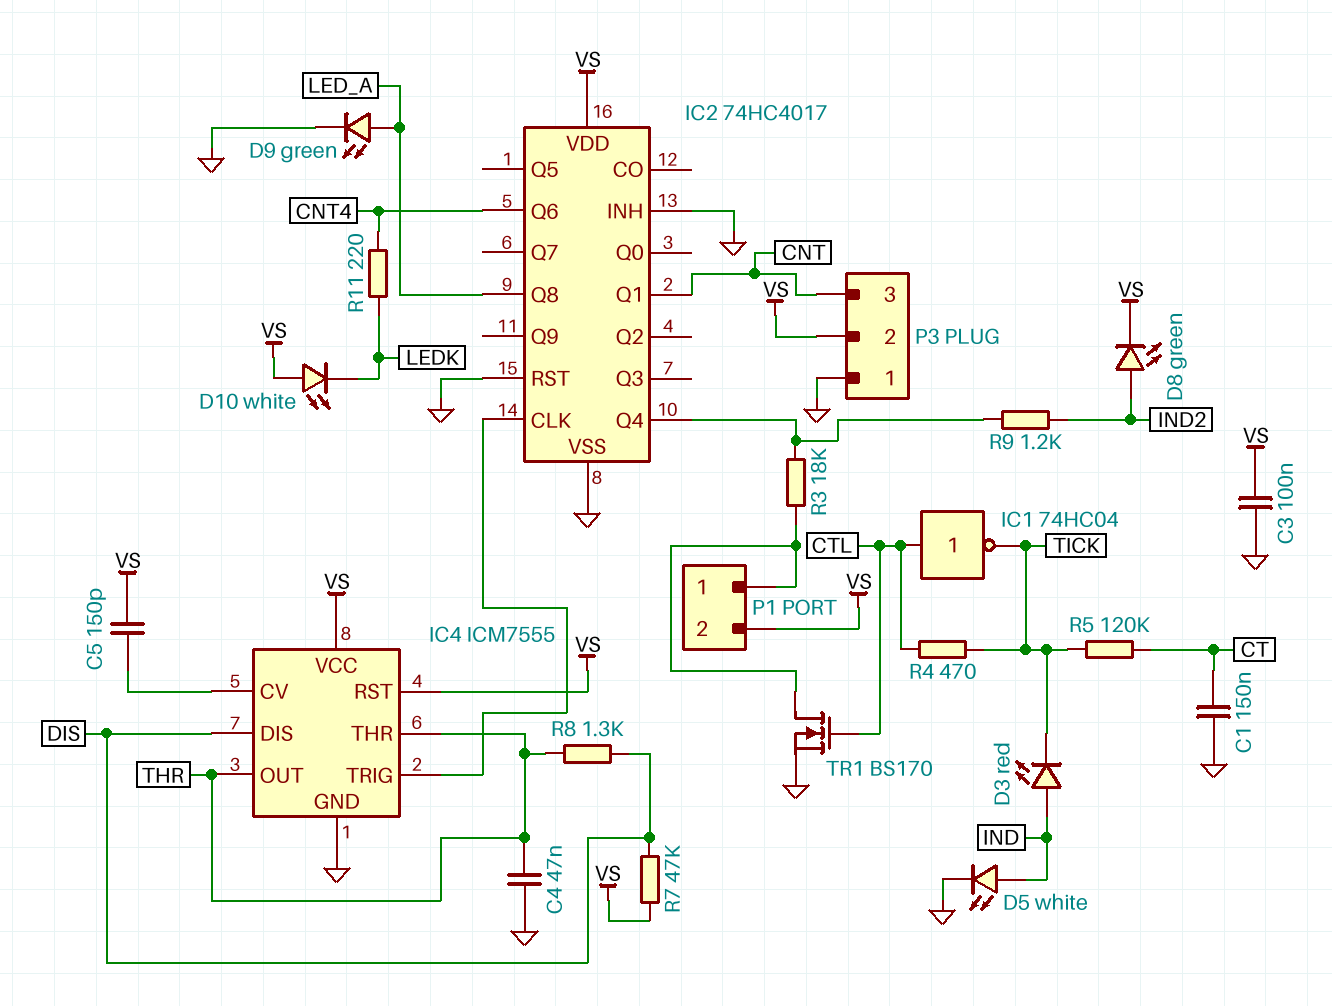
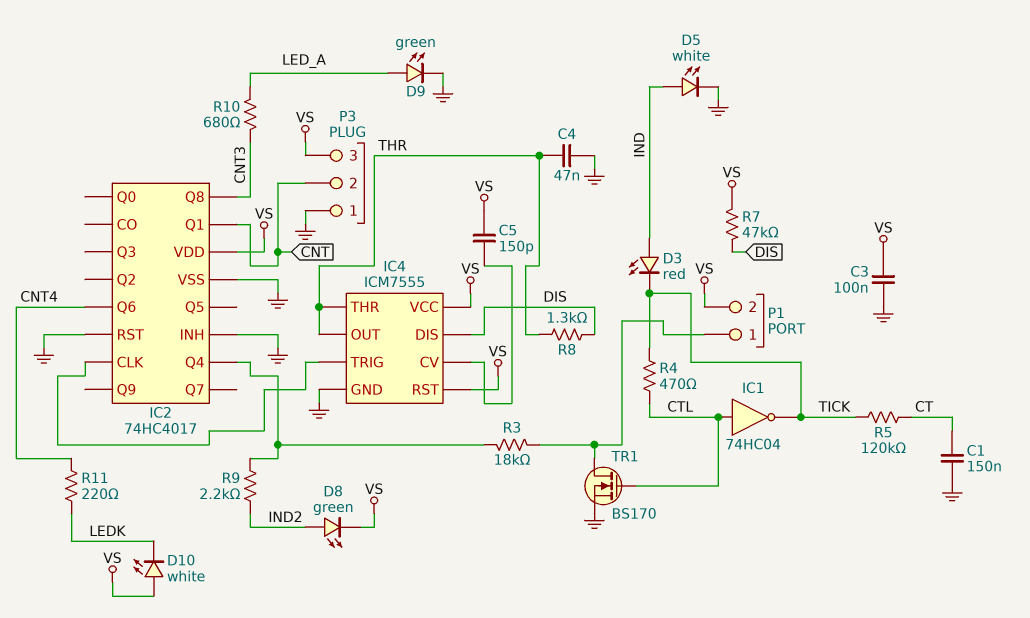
IC2 pin Q8: LED_A -> CNT3
P3 pin 2: VS -> CNT
P3 pin 3: CNT -> VS
R9: 1.2k (IC2/Q4, IND2) -> 2.2k (IC2/Q4, IND2)
R10: none -> 680 (CNT3, LED_A)

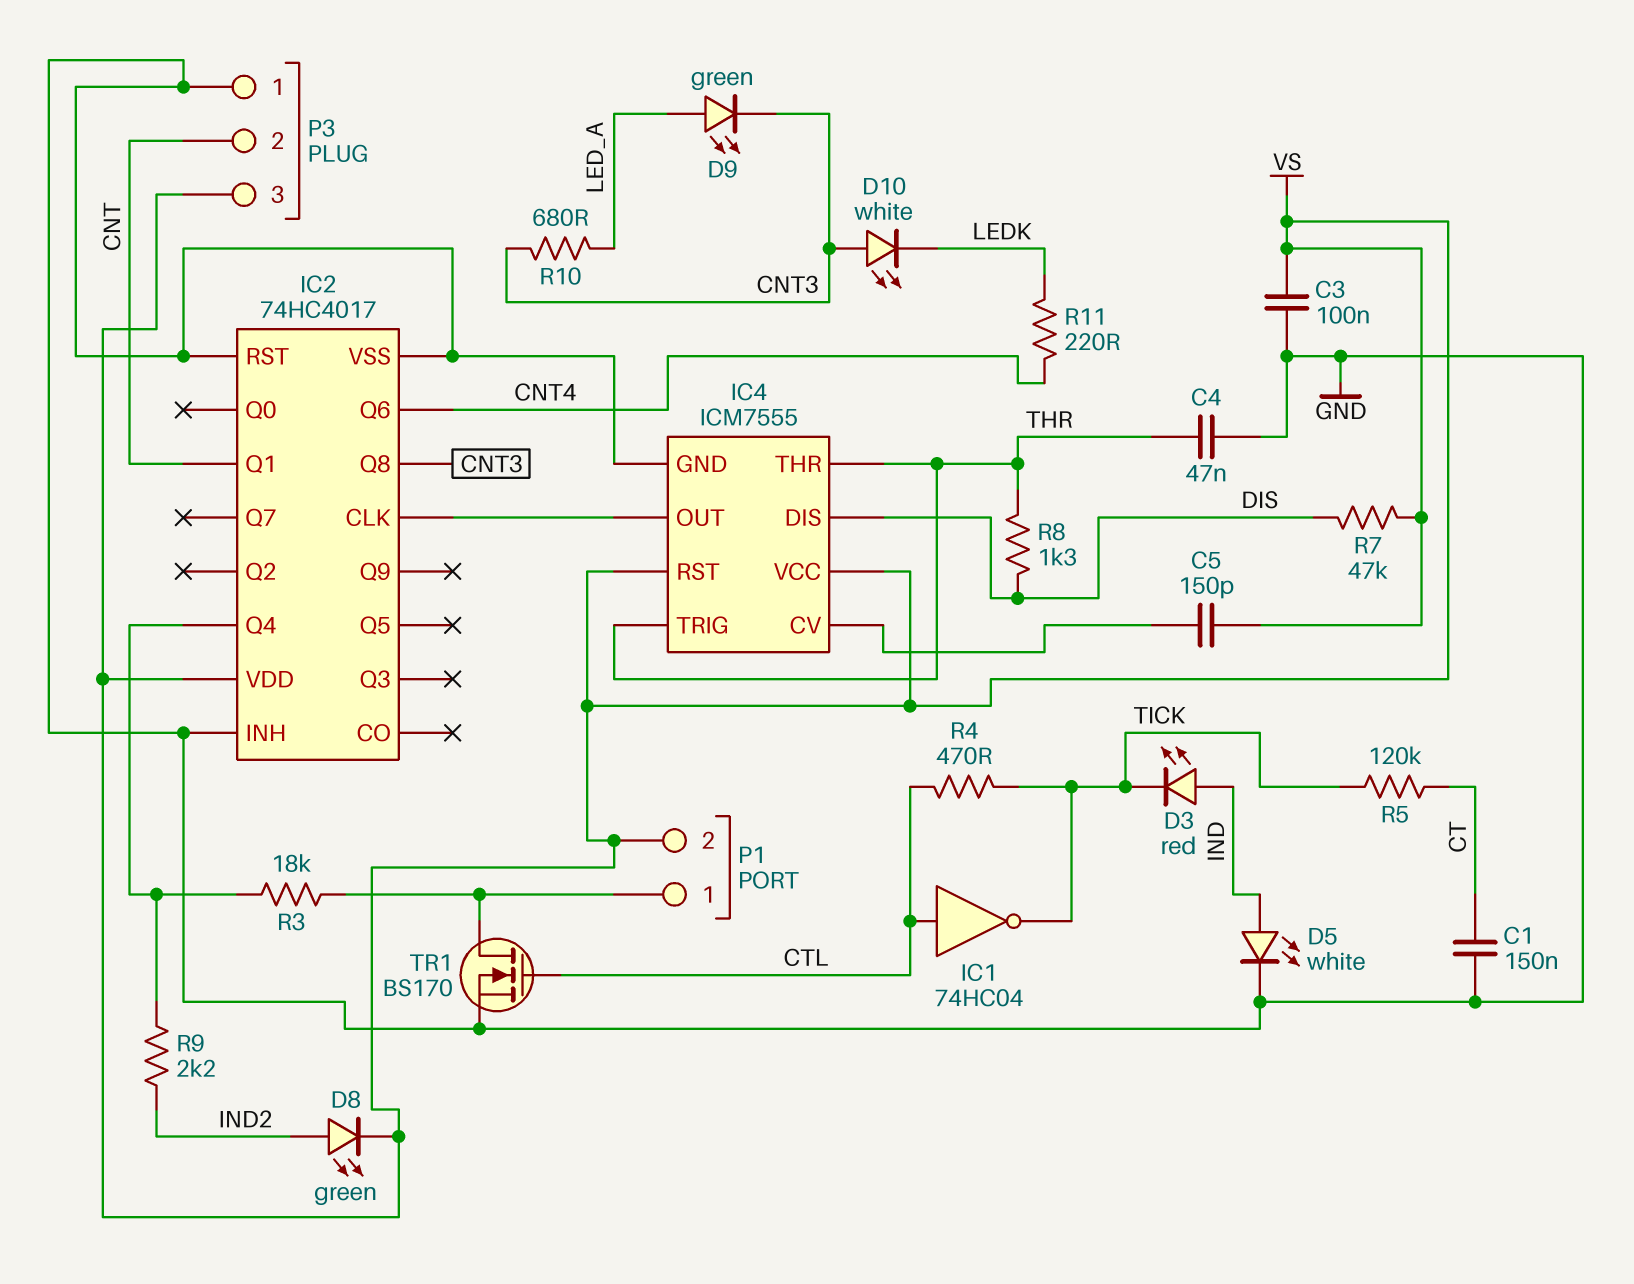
D9: LED green (A LED_A, K GND) -> LED green (A LED_A, K CNT3)
D10: LED white (A VS, K LEDK) -> LED white (A CNT3, K LEDK)
IC4 pin OUT: THR -> IC2/CLK
IC4 pin TRIG: IC2/CLK -> THR

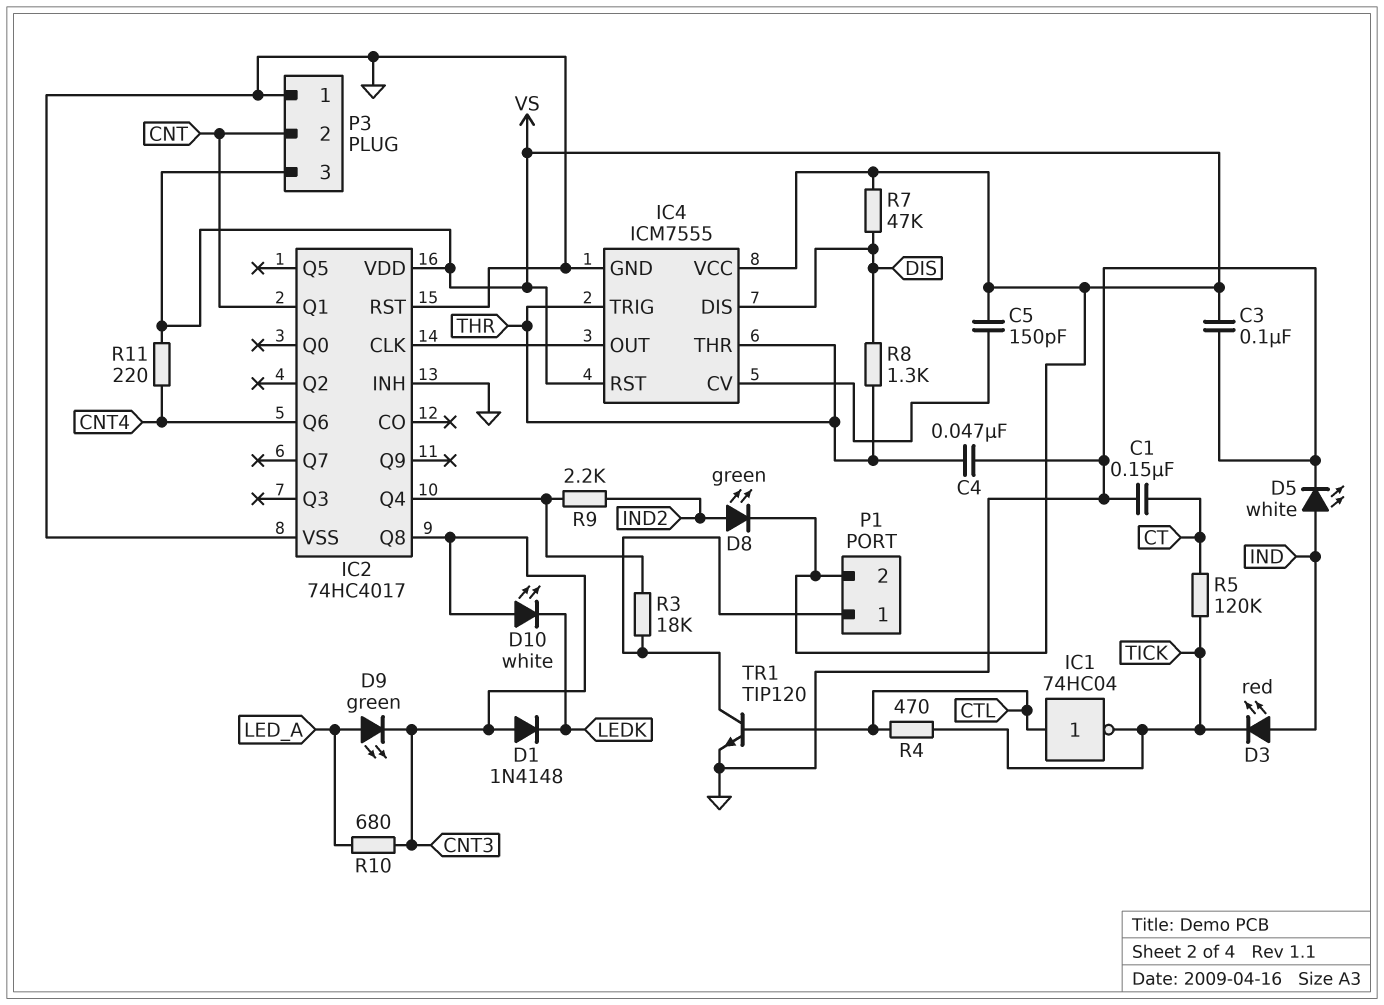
D1: none -> diode 1N4148 (A CNT3, K LEDK)
R11: 220 (CNT4, LEDK) -> 220 (CNT4, VS)
TR1: NMOS BS170 (G CTL, D P1/1, S GND) -> NPN TIP120 (B CTL, C P1/1, E GND)

